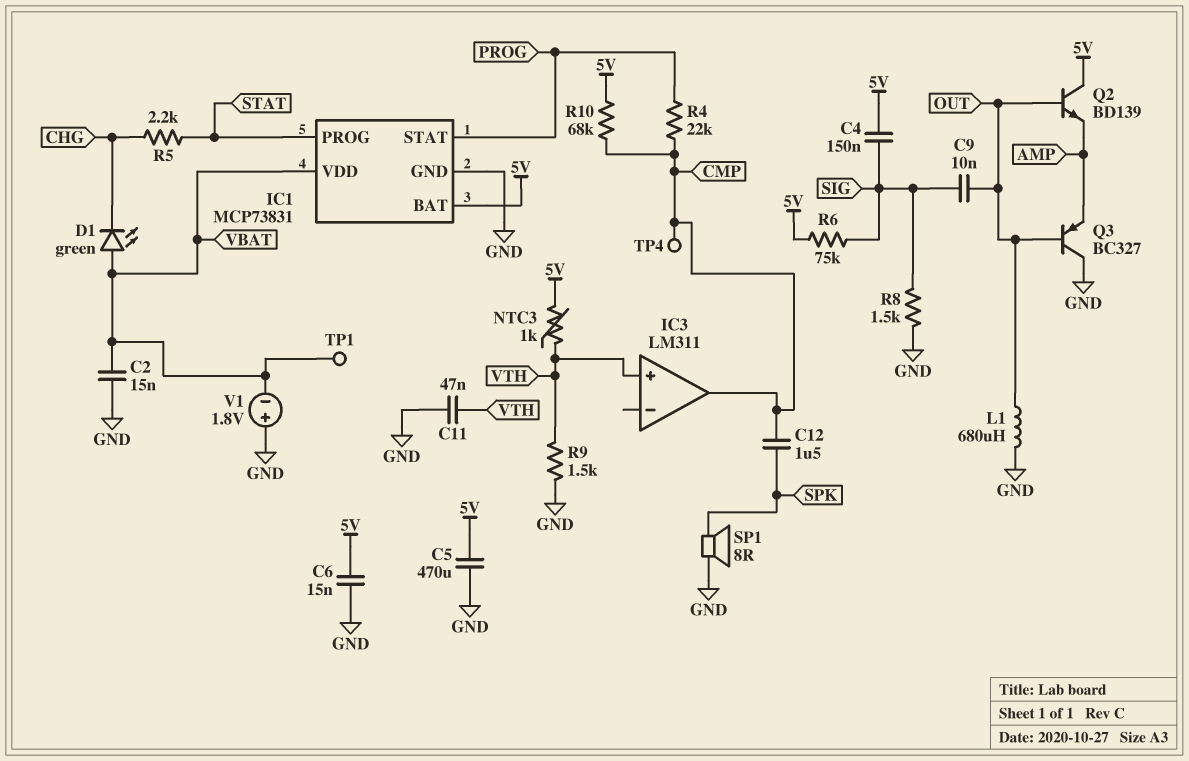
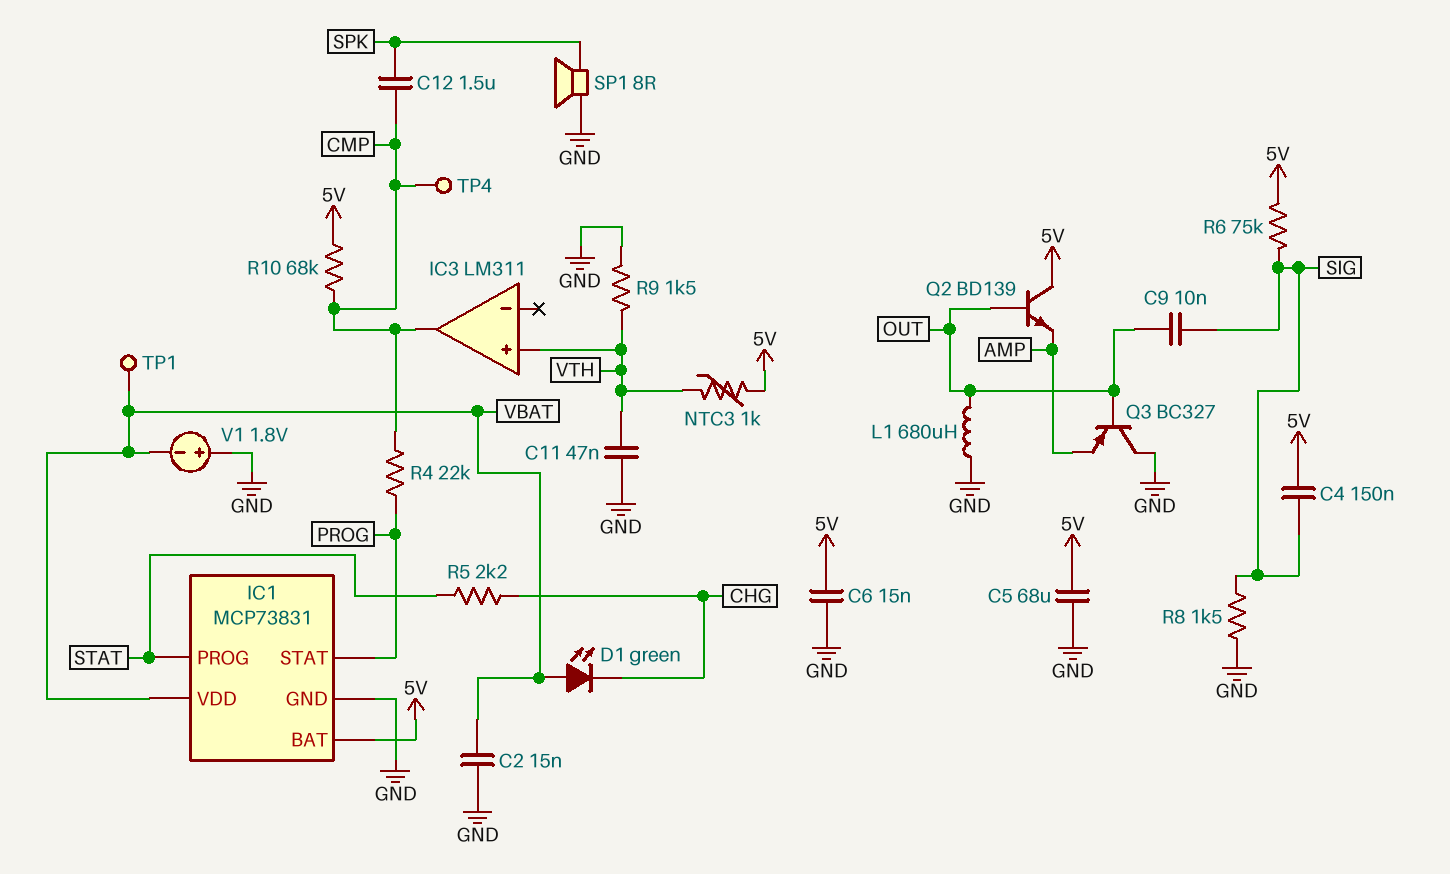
C5: 470uF (5V, GND) -> 68uF (5V, GND)

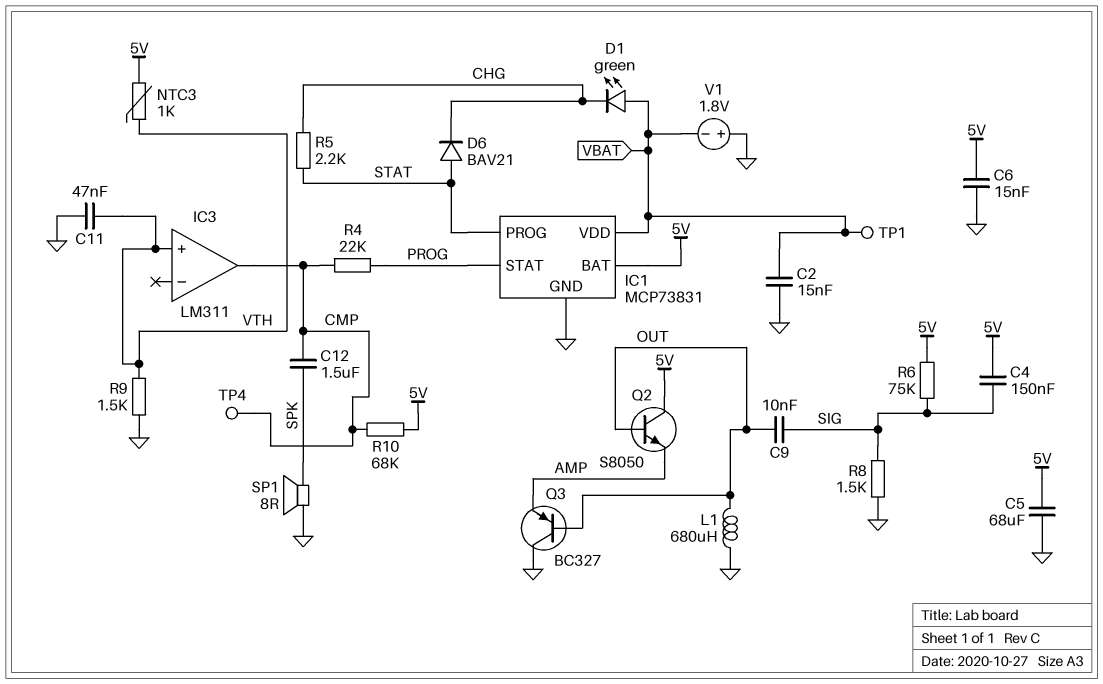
D6: none -> diode BAV21 (A STAT, K CHG)
Q2: NPN BD139 (B OUT, C 5V, E AMP) -> NPN S8050 (B OUT, C 5V, E AMP)

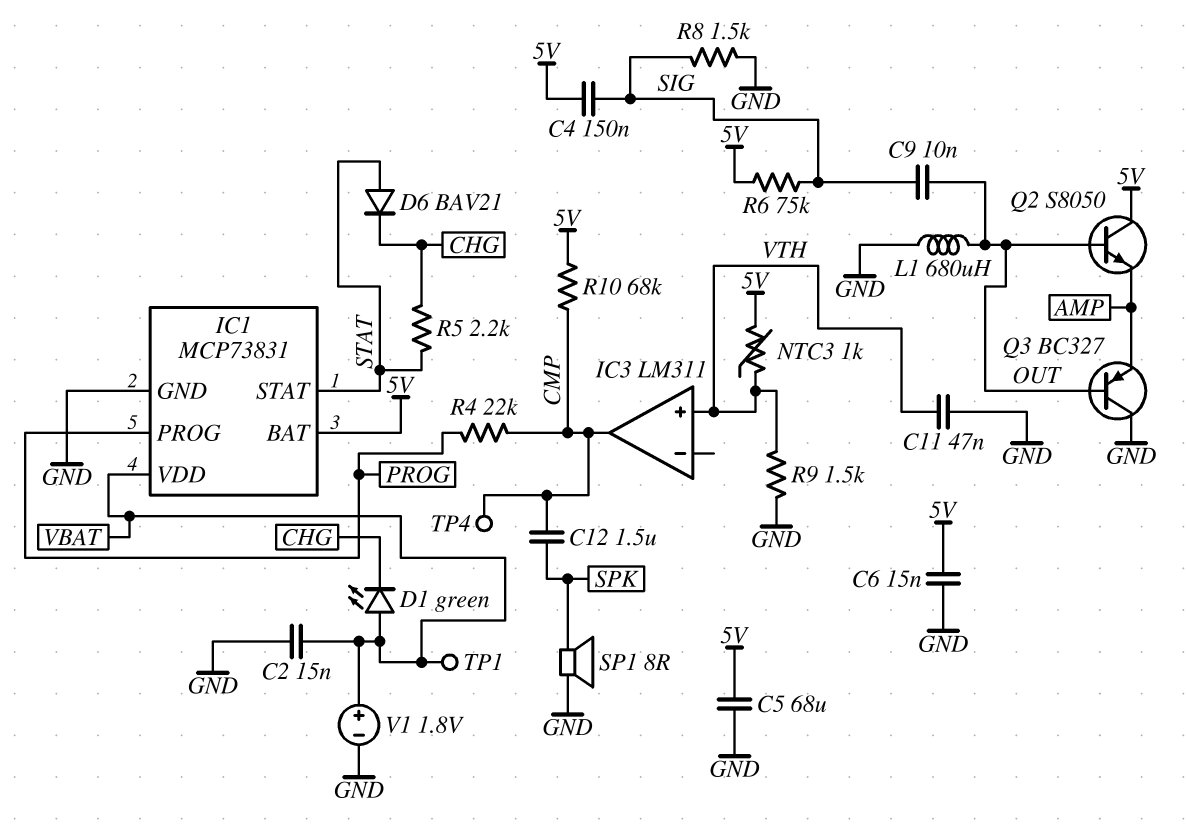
IC1 pin PROG: STAT -> PROG
IC1 pin STAT: PROG -> STAT
V1: 1.8V (plus GND, minus VBAT) -> 1.8V (plus VBAT, minus GND)

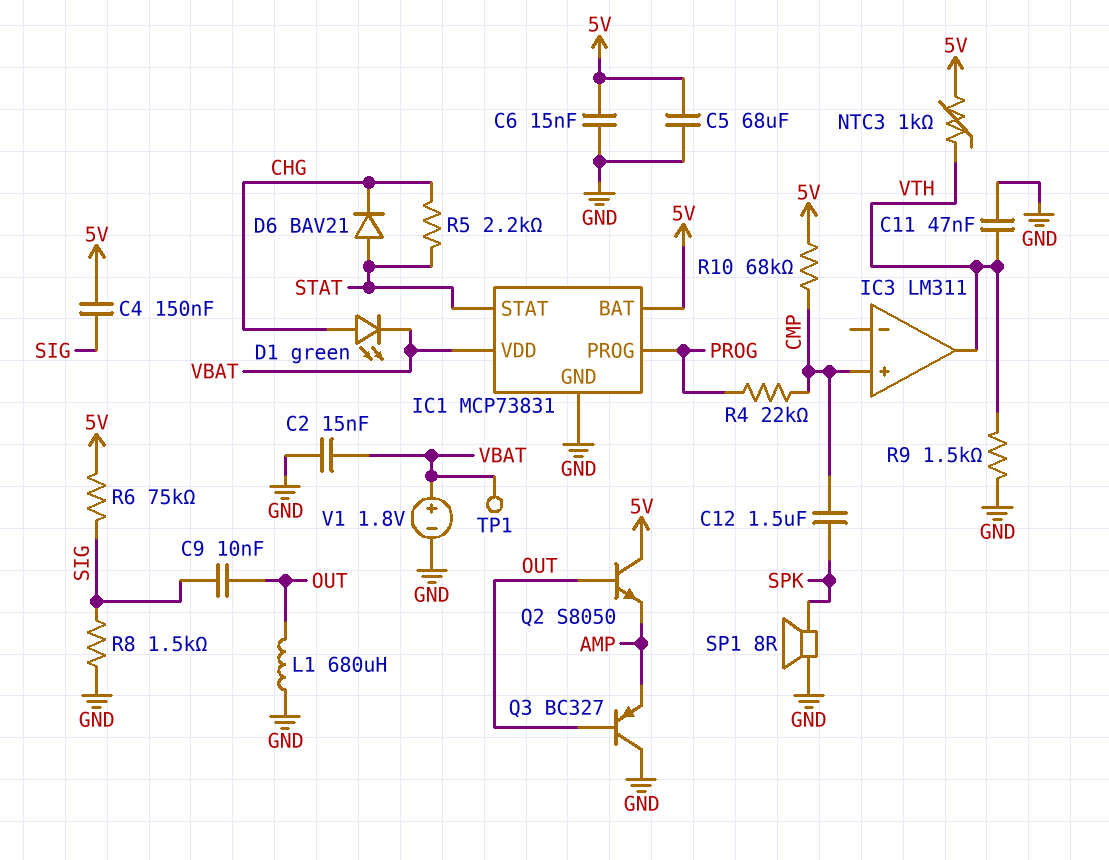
D1: LED green (A VBAT, K CHG) -> LED green (A CHG, K VBAT)
IC3 pin in+: VTH -> CMP
IC3 pin out: CMP -> VTH
TP4: test point (CMP) -> none

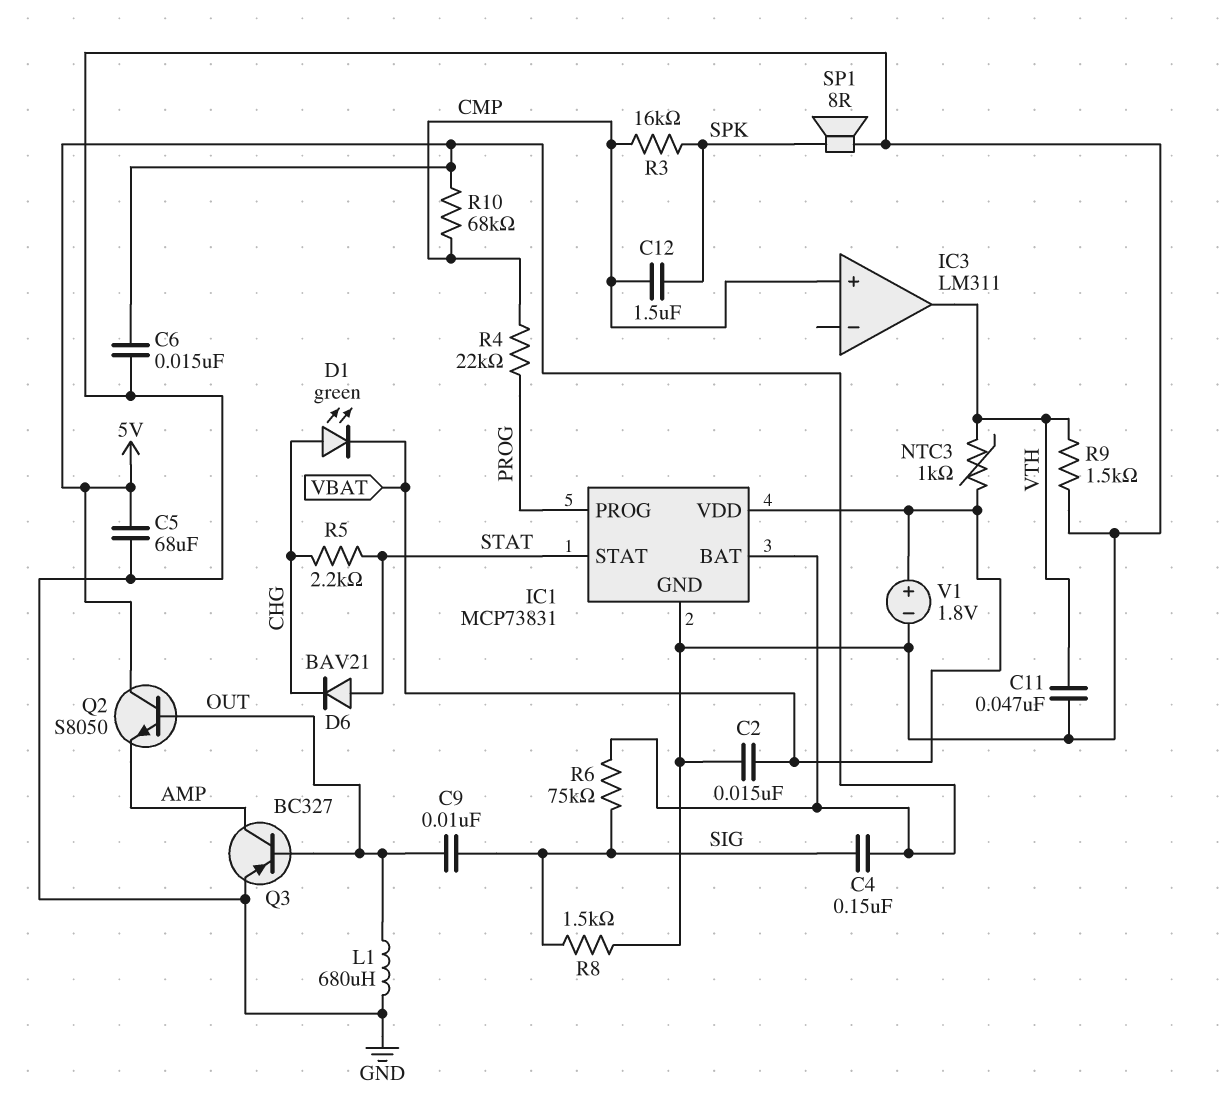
NTC3: 1k (5V, VTH) -> 1k (VBAT, VTH)
Q3: PNP BC327 (B OUT, C GND, E AMP) -> PNP BC327 (B OUT, C AMP, E GND)
R3: none -> 16k (CMP, SPK)
TP1: test point (VBAT) -> none

